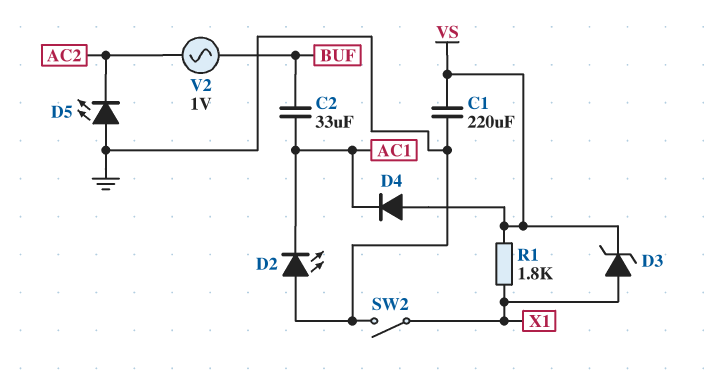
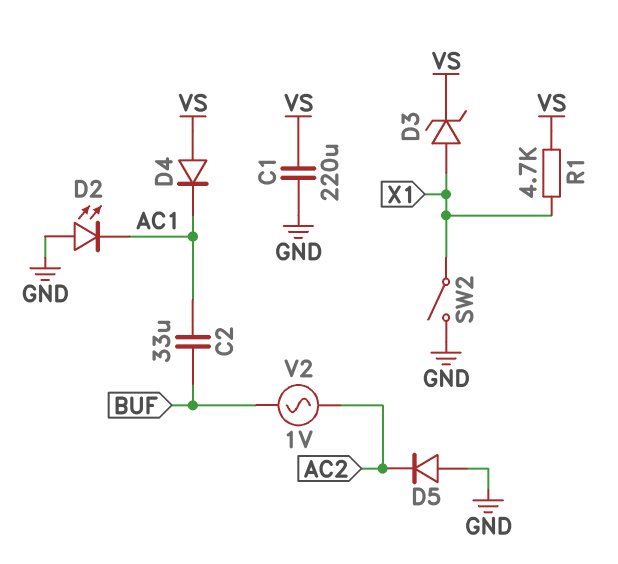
D5: LED (A GND, K AC2) -> diode (A GND, K AC2)
R1: 1.8k (VS, X1) -> 4.7k (VS, X1)

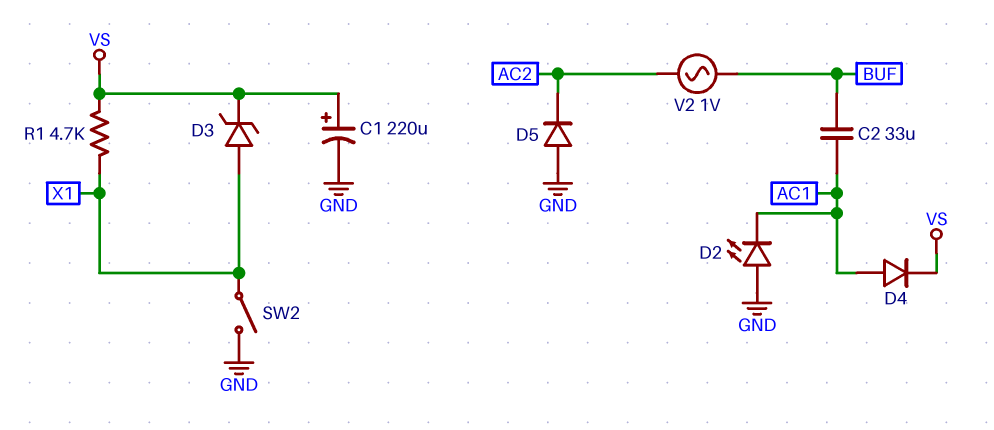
C1: 220uF (GND, VS) -> 220uF (plus VS, minus GND)
D4: diode (A VS, K AC1) -> diode (A AC1, K VS)

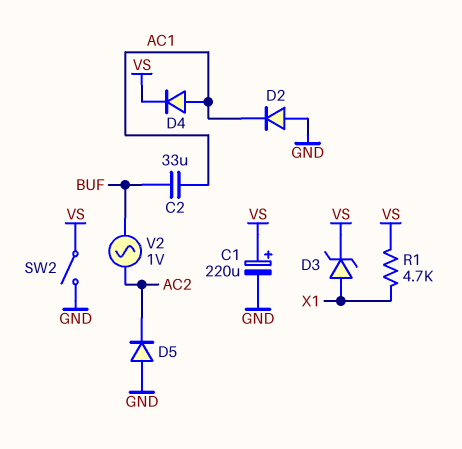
D2: LED (A GND, K AC1) -> diode (A GND, K AC1)
SW2: switch (GND, X1) -> switch (GND, VS)

